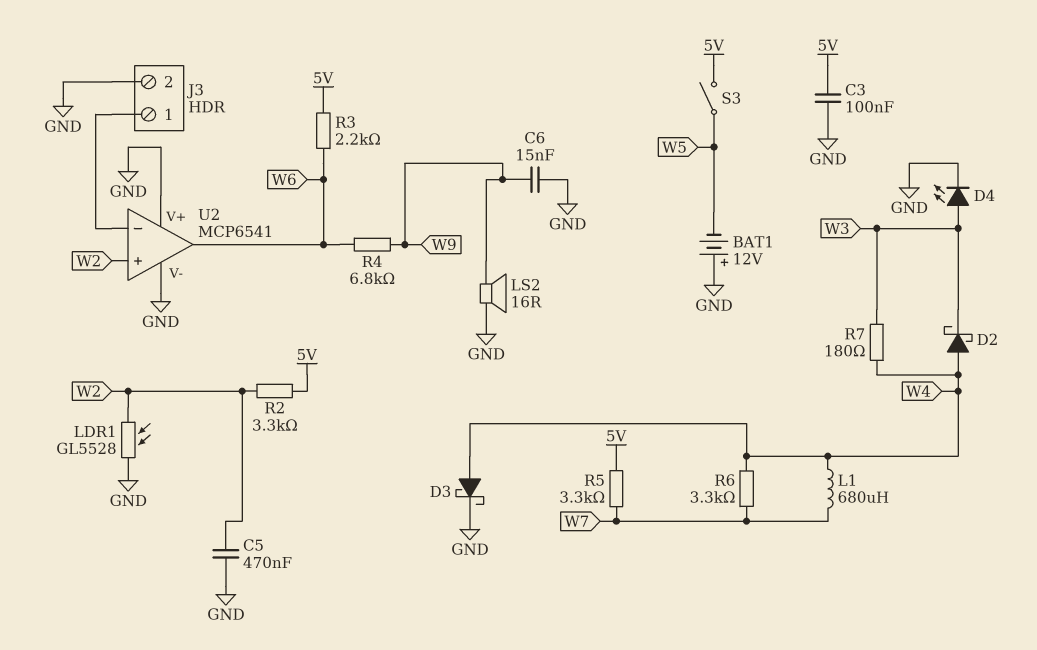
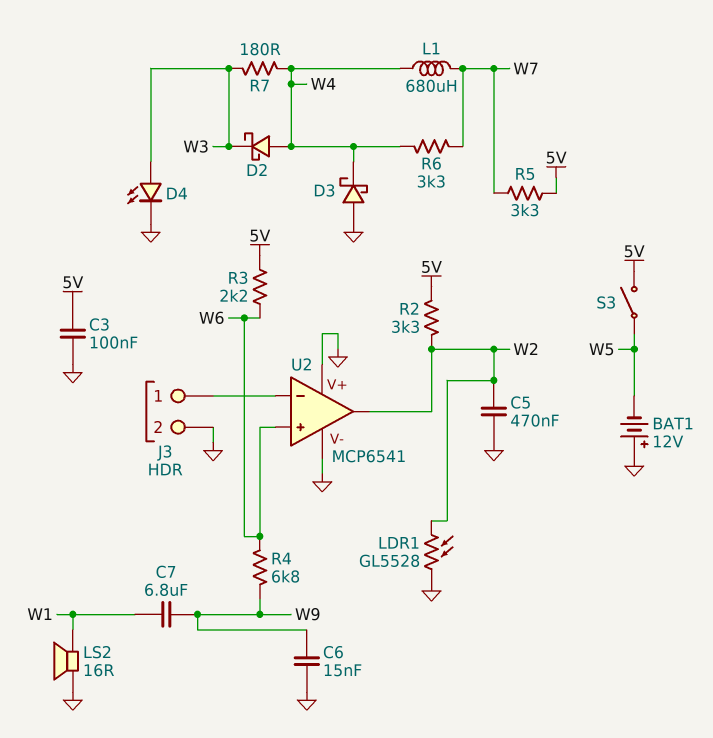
C7: none -> 6.8uF (W1, W9)
D3: schottky (A W4, K GND) -> schottky (A GND, K W4)
LS2: speaker 16R (GND, W9) -> speaker 16R (GND, W1)
U2 pin in+: W2 -> W6
U2 pin out: W6 -> W2

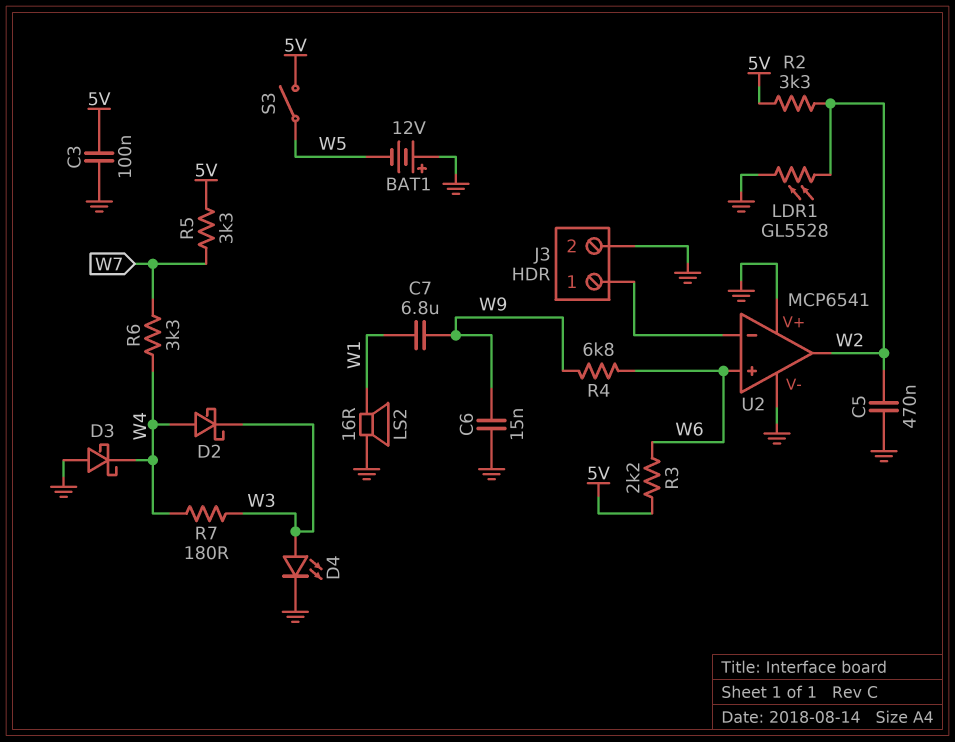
L1: 680uH (W4, W7) -> none

